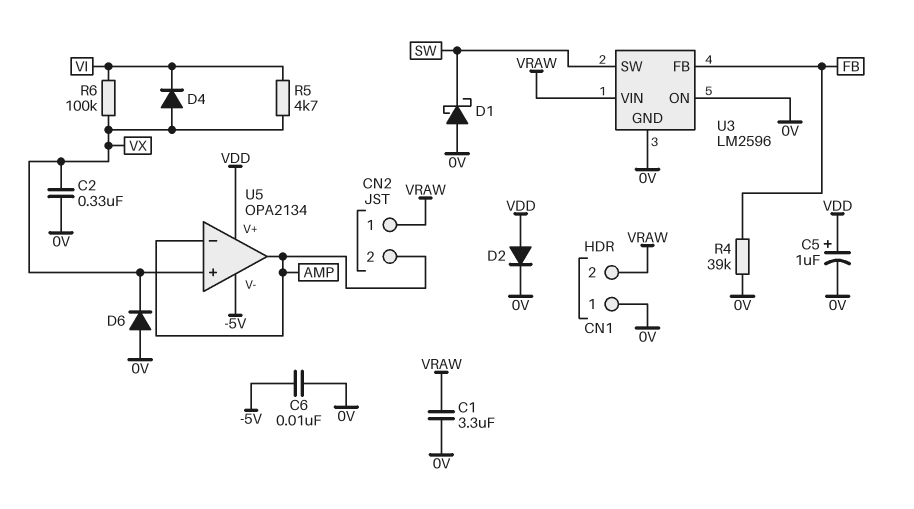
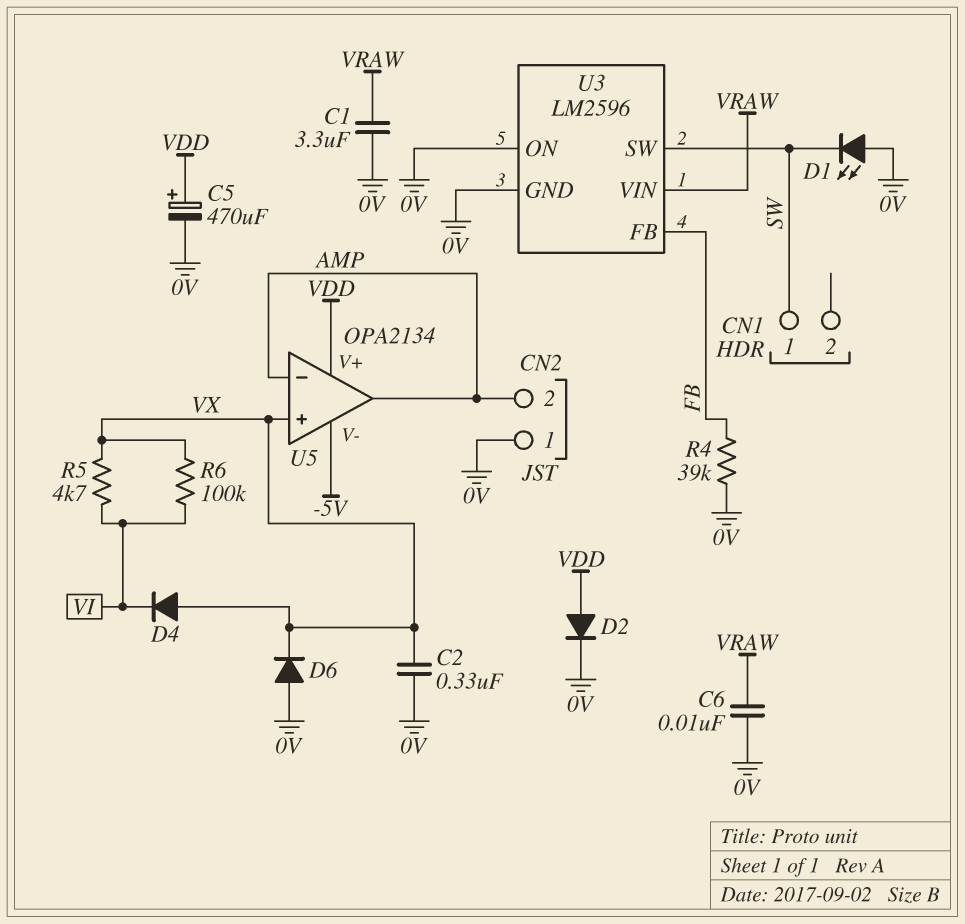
C5: 1uF (plus VDD, minus 0V) -> 470uF (plus VDD, minus 0V)
C6: 10nF (-5V, 0V) -> 10nF (0V, VRAW)
CN1 pin 1: 0V -> SW
CN1 pin 2: VRAW -> none
CN2 pin 1: VRAW -> 0V
D1: schottky (A 0V, K SW) -> LED (A 0V, K SW)

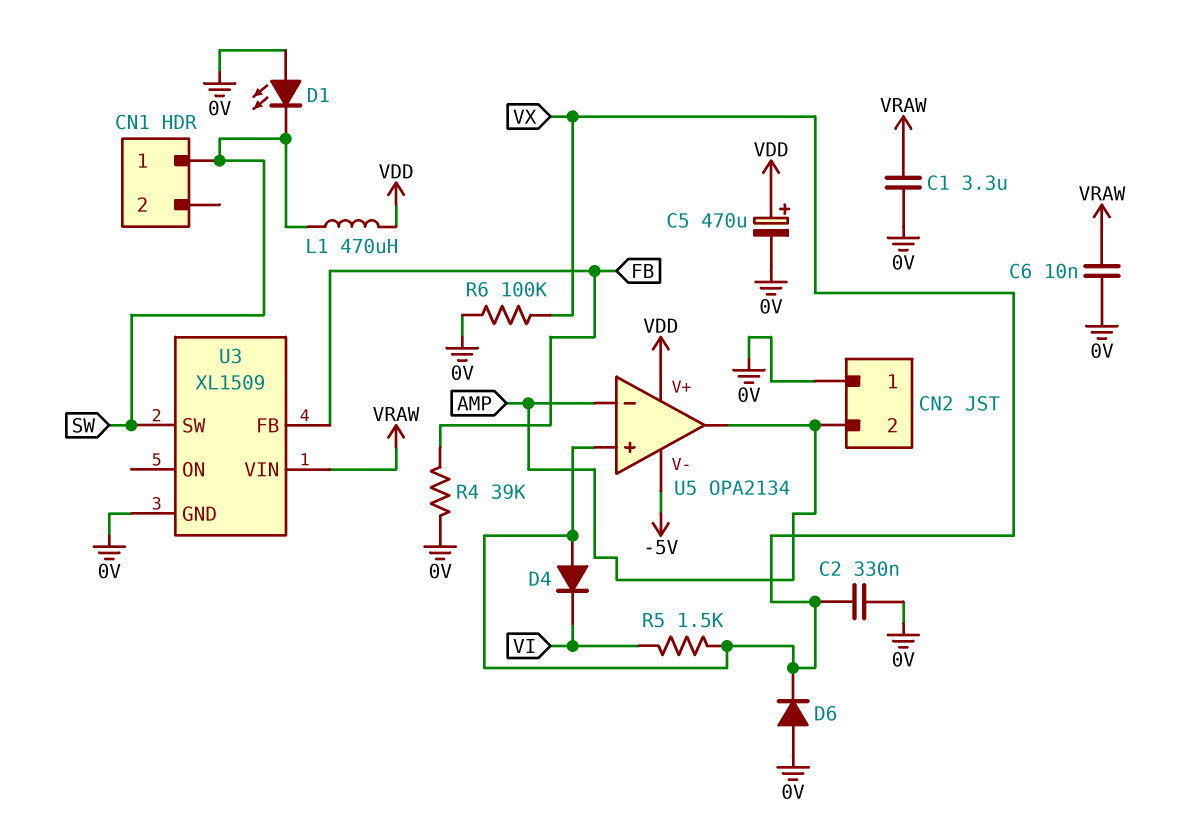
D2: diode (A VDD, K 0V) -> none
L1: none -> 470uH (SW, VDD)
R5: 4.7k (VI, VX) -> 1.5k (VI, VX)
R6: 100k (VI, VX) -> 100k (0V, VX)
U3: LM2596 -> XL1509
U3 pin ON: 0V -> none

